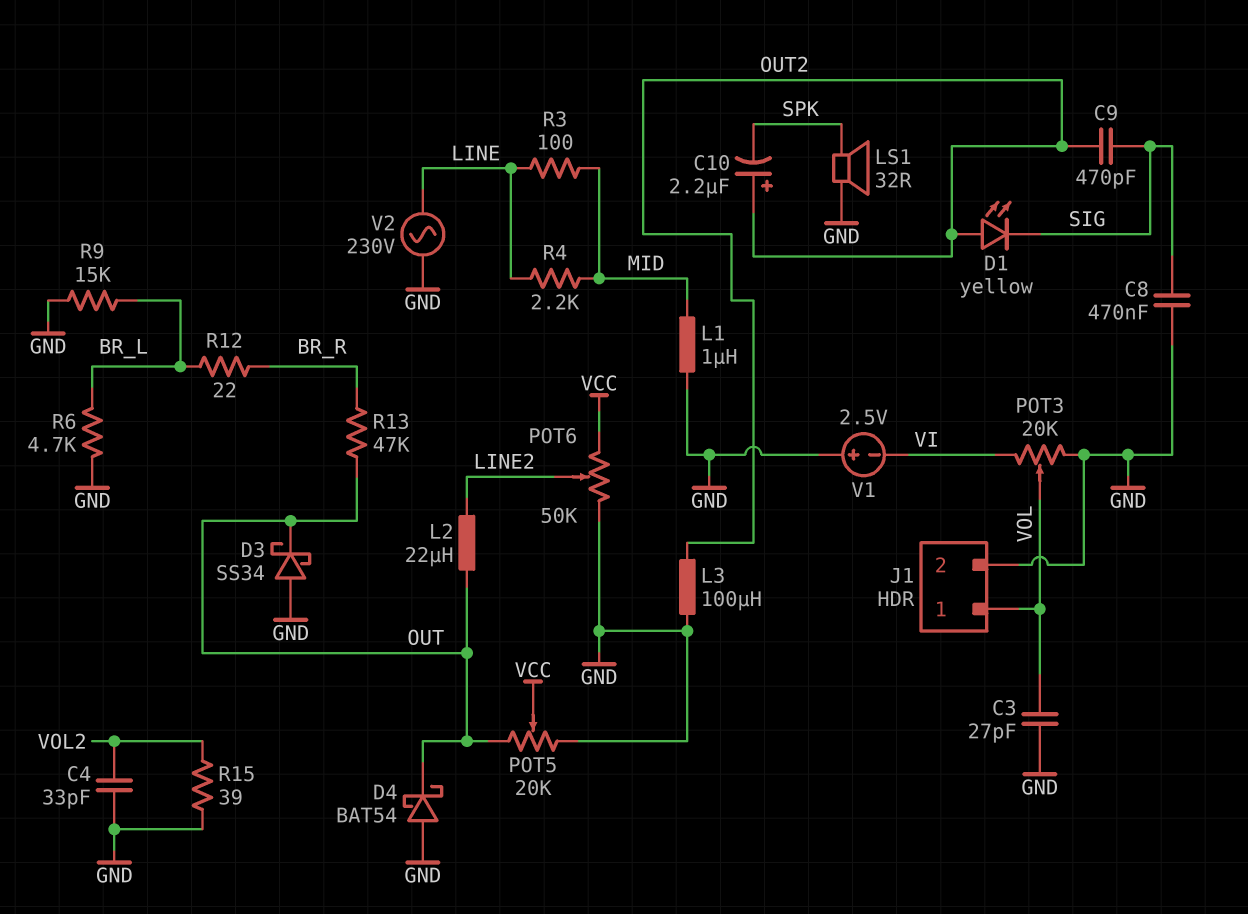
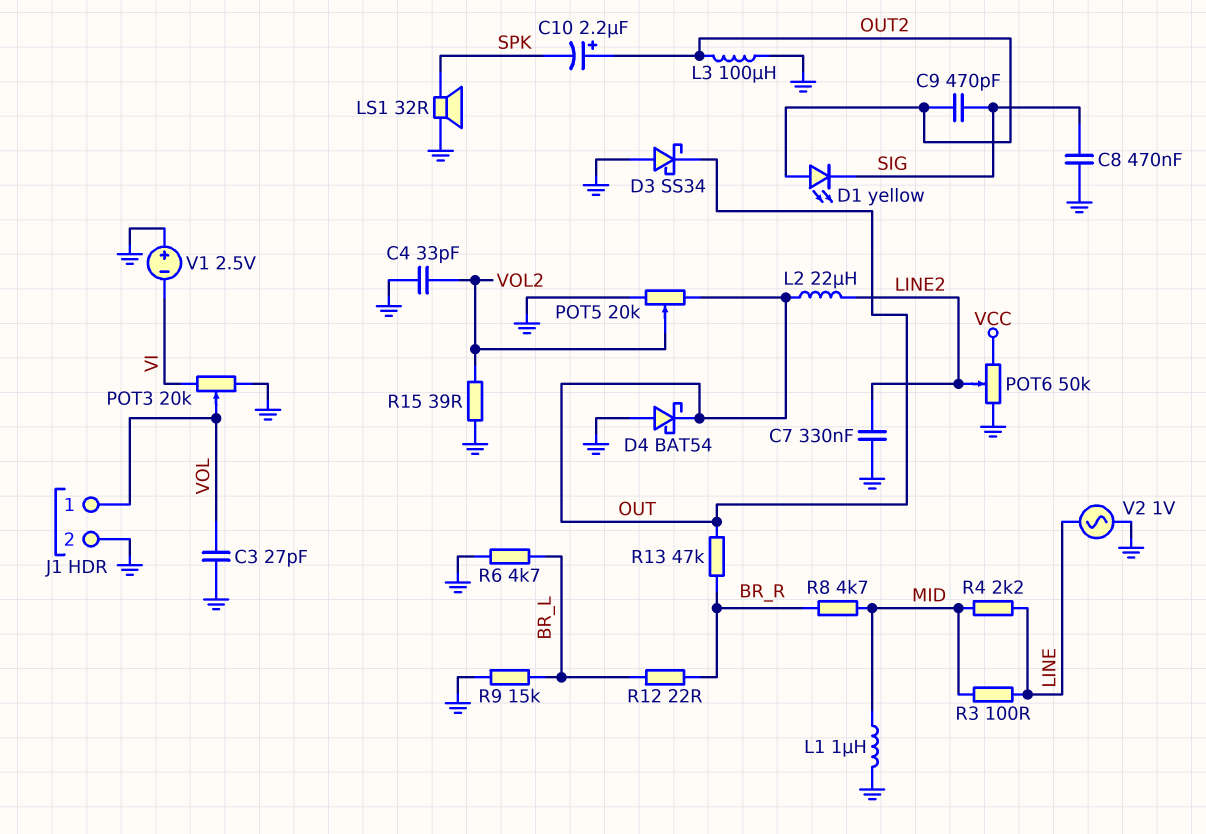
C7: none -> 330nF (GND, LINE2)
POT5: 20k (GND, OUT, wiper VCC) -> 20k (GND, OUT, wiper VOL2)
R8: none -> 4.7k (BR_R, MID)
V2: AC 230V (GND, LINE) -> AC 1V (GND, LINE)

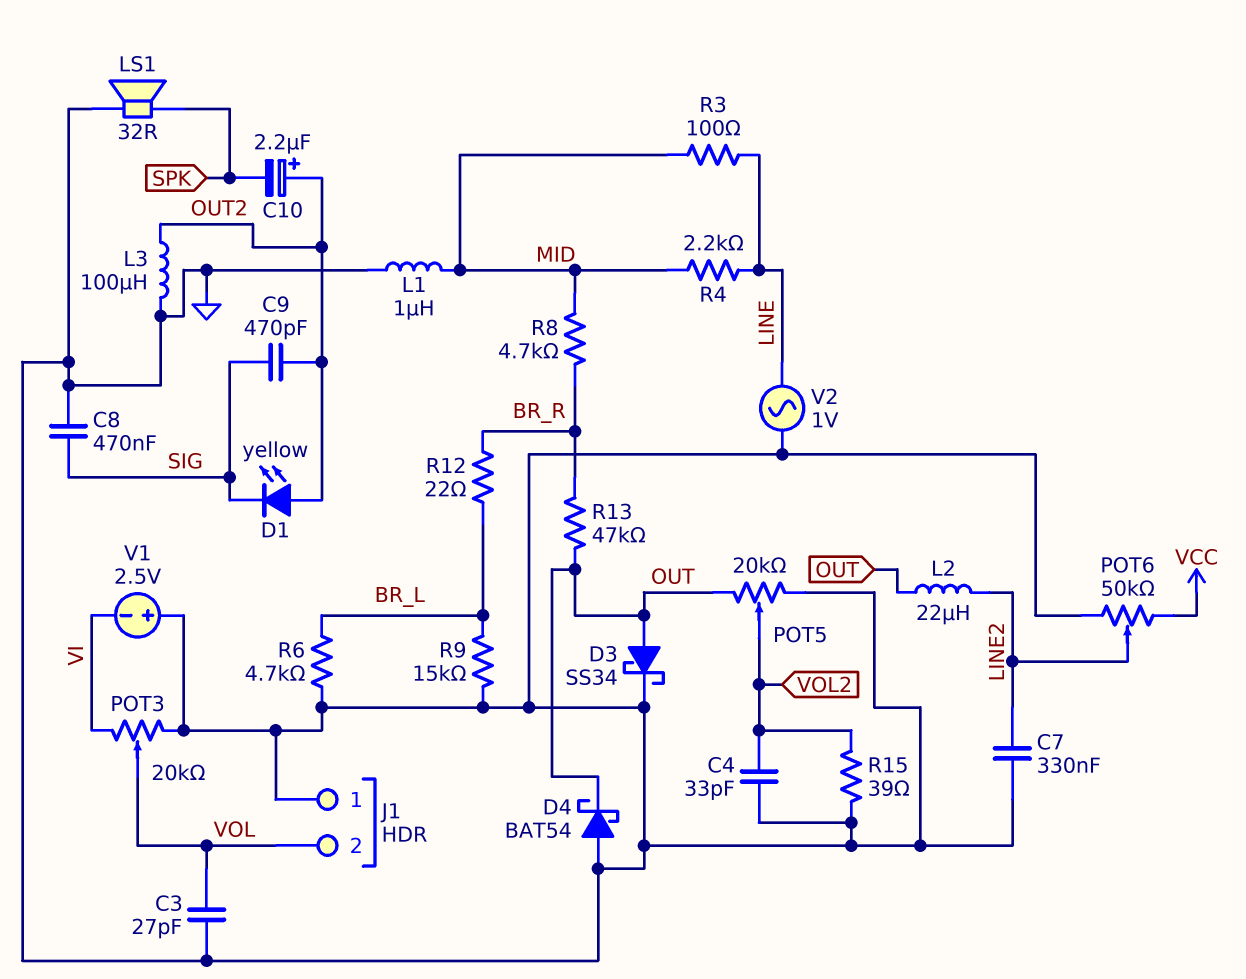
D3: schottky SS34 (A GND, K OUT) -> schottky SS34 (A OUT, K GND)
J1 pin 1: VOL -> GND
J1 pin 2: GND -> VOL

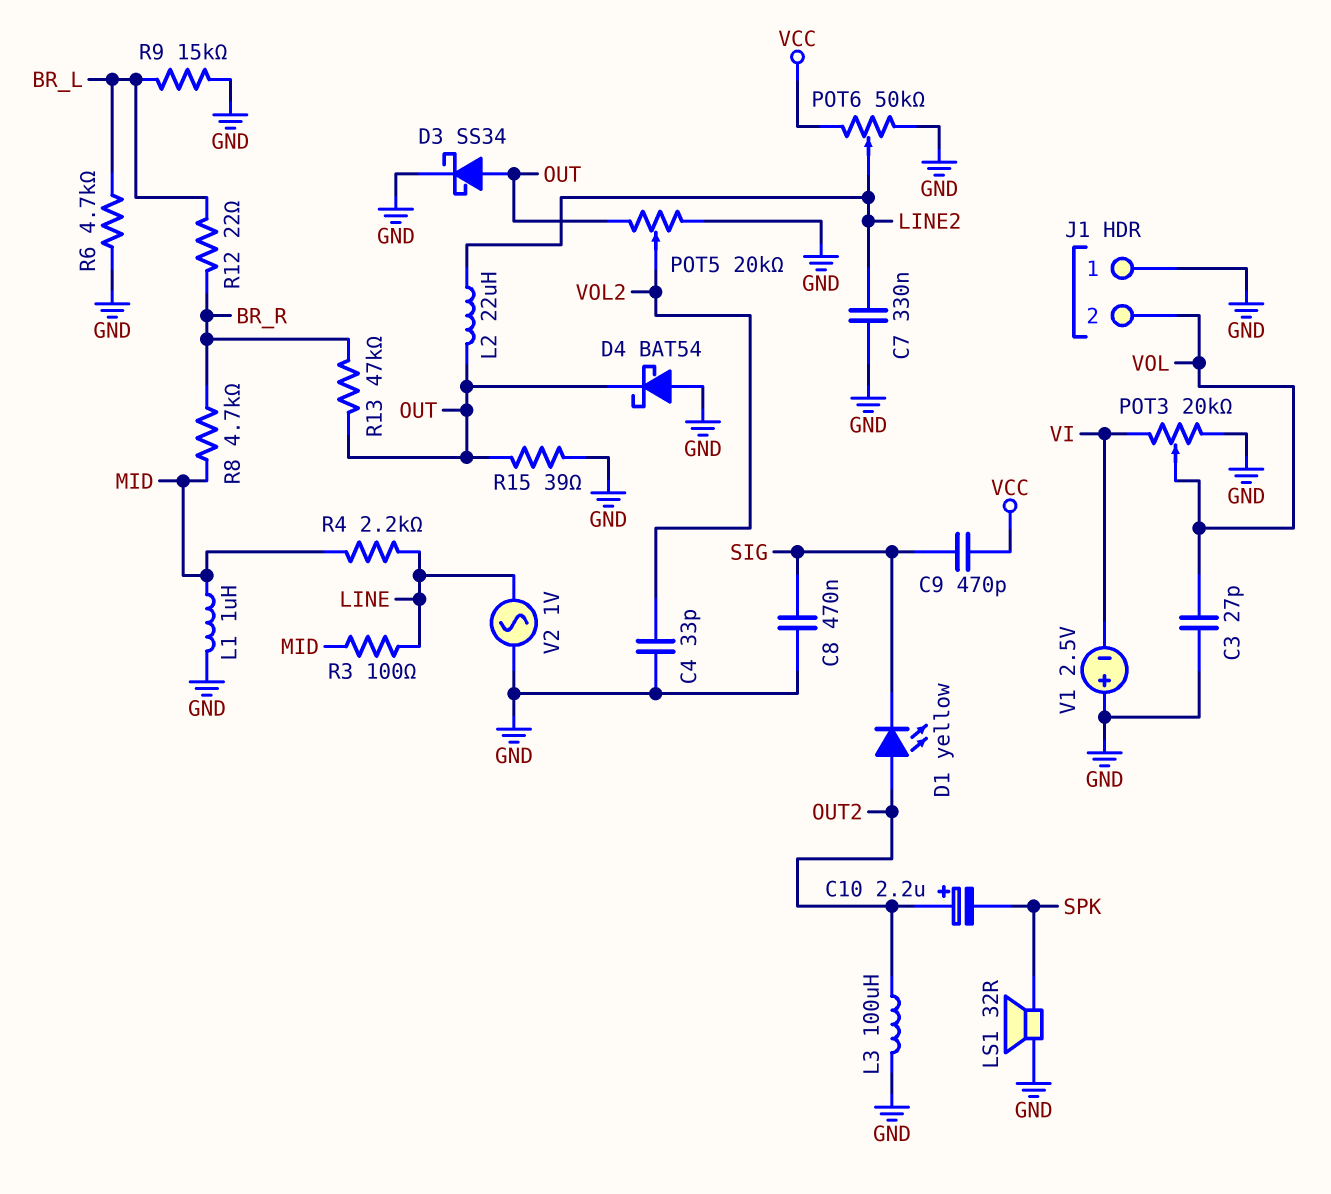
C9: 470pF (OUT2, SIG) -> 470pF (SIG, VCC)
R15: 39 (GND, VOL2) -> 39 (GND, OUT)

